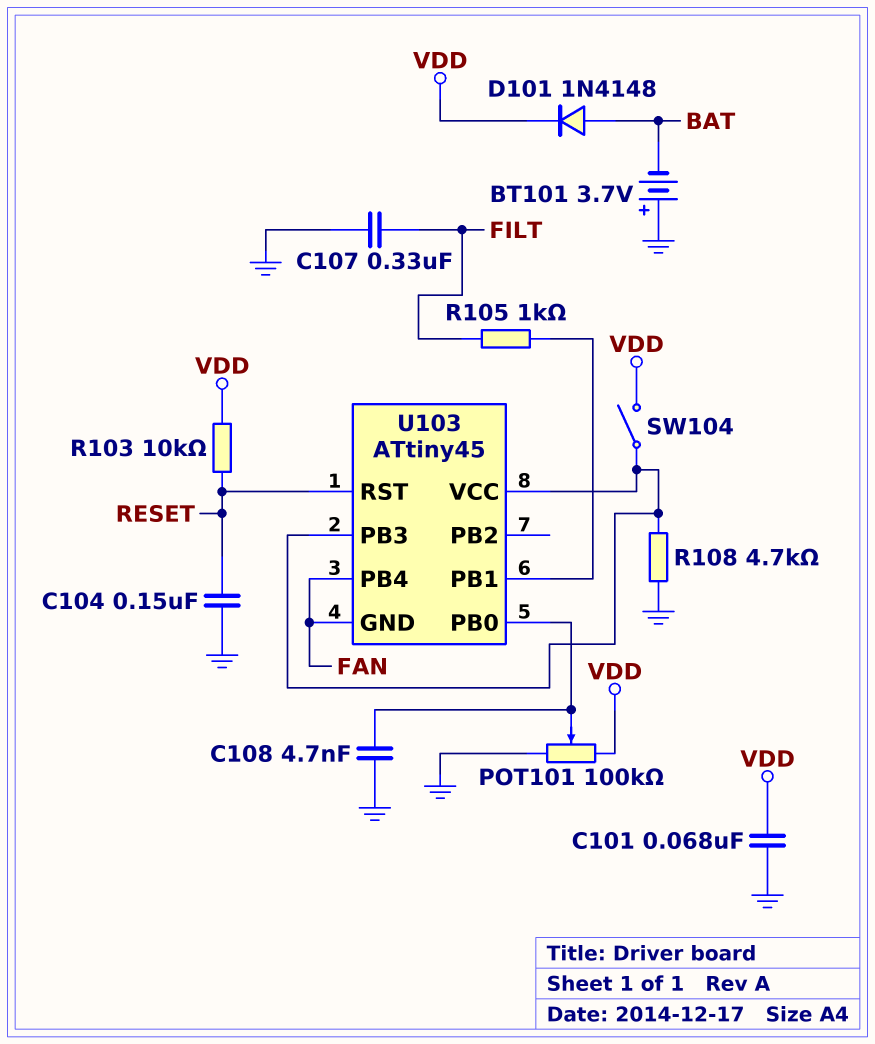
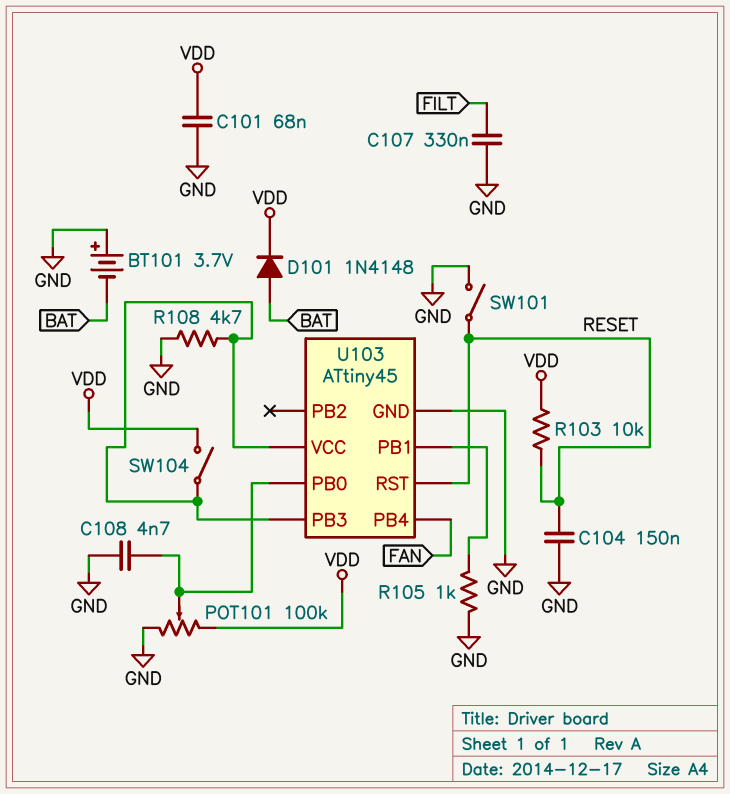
R105: 1k (FILT, U103/PB1) -> 1k (GND, U103/PB1)
SW101: none -> switch (GND, RESET)
U103 pin GND: FAN -> GND

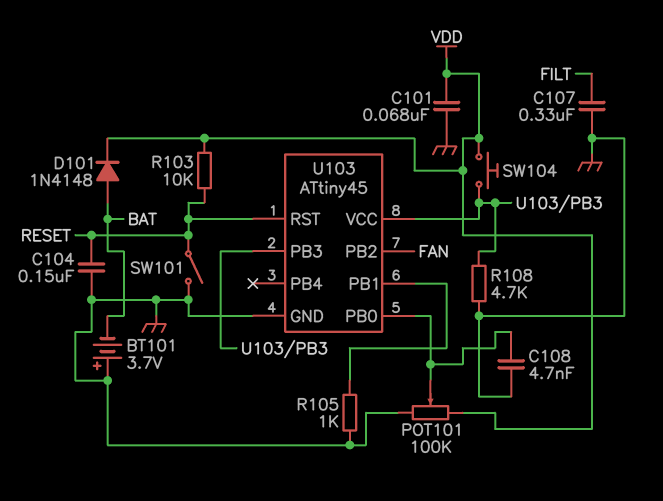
SW104: switch (U103/PB3, VDD) -> button (U103/PB3, VDD)
U103 pin PB2: none -> FAN
U103 pin PB4: FAN -> none

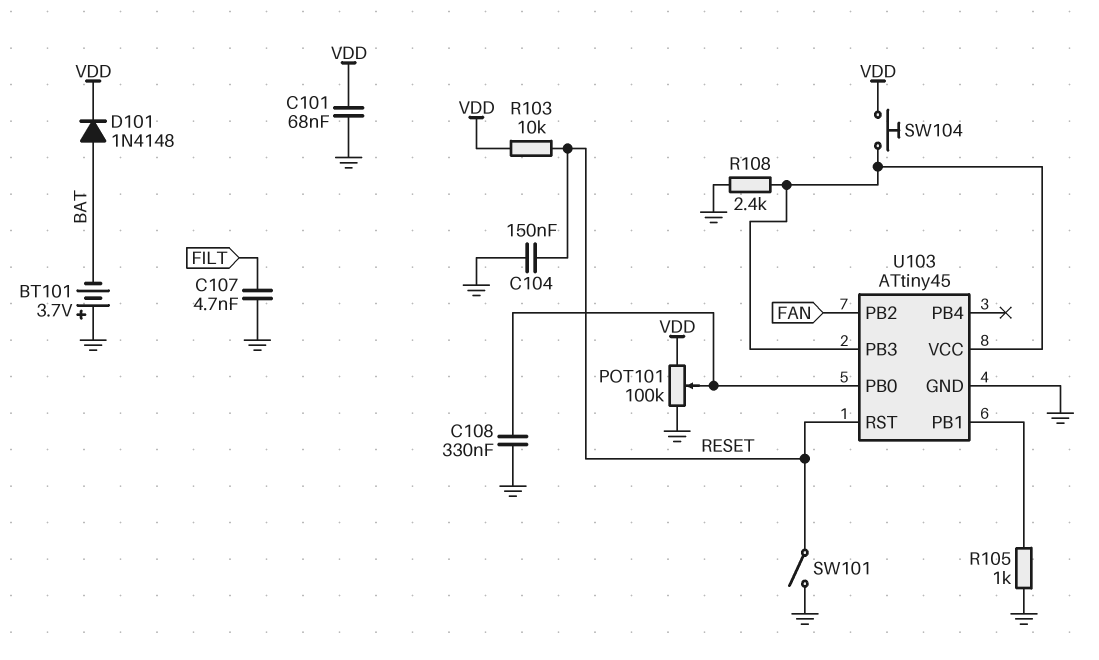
C107: 330nF (FILT, GND) -> 4.7nF (FILT, GND)
C108: 4.7nF (GND, U103/PB0) -> 330nF (GND, U103/PB0)
R108: 4.7k (GND, U103/PB3) -> 2.4k (GND, U103/PB3)

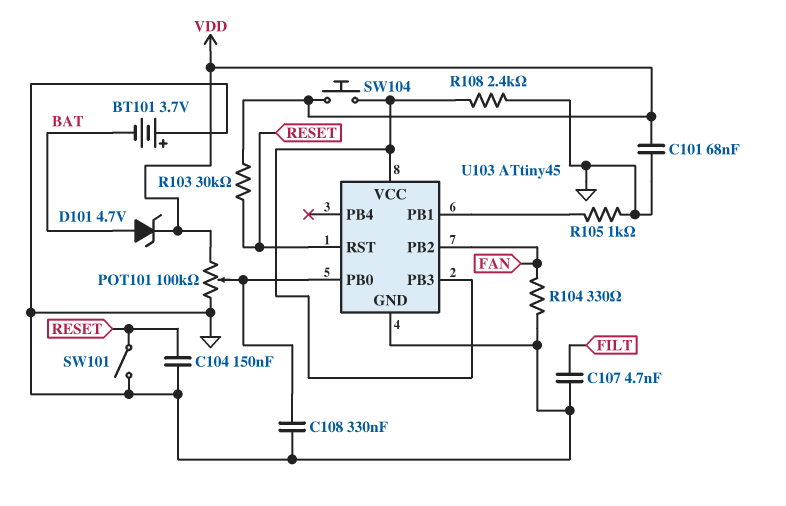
D101: diode 1N4148 (A BAT, K VDD) -> zener 4.7V (A BAT, K VDD)
R103: 10k (RESET, VDD) -> 30k (RESET, VDD)
R104: none -> 330 (FAN, GND)

